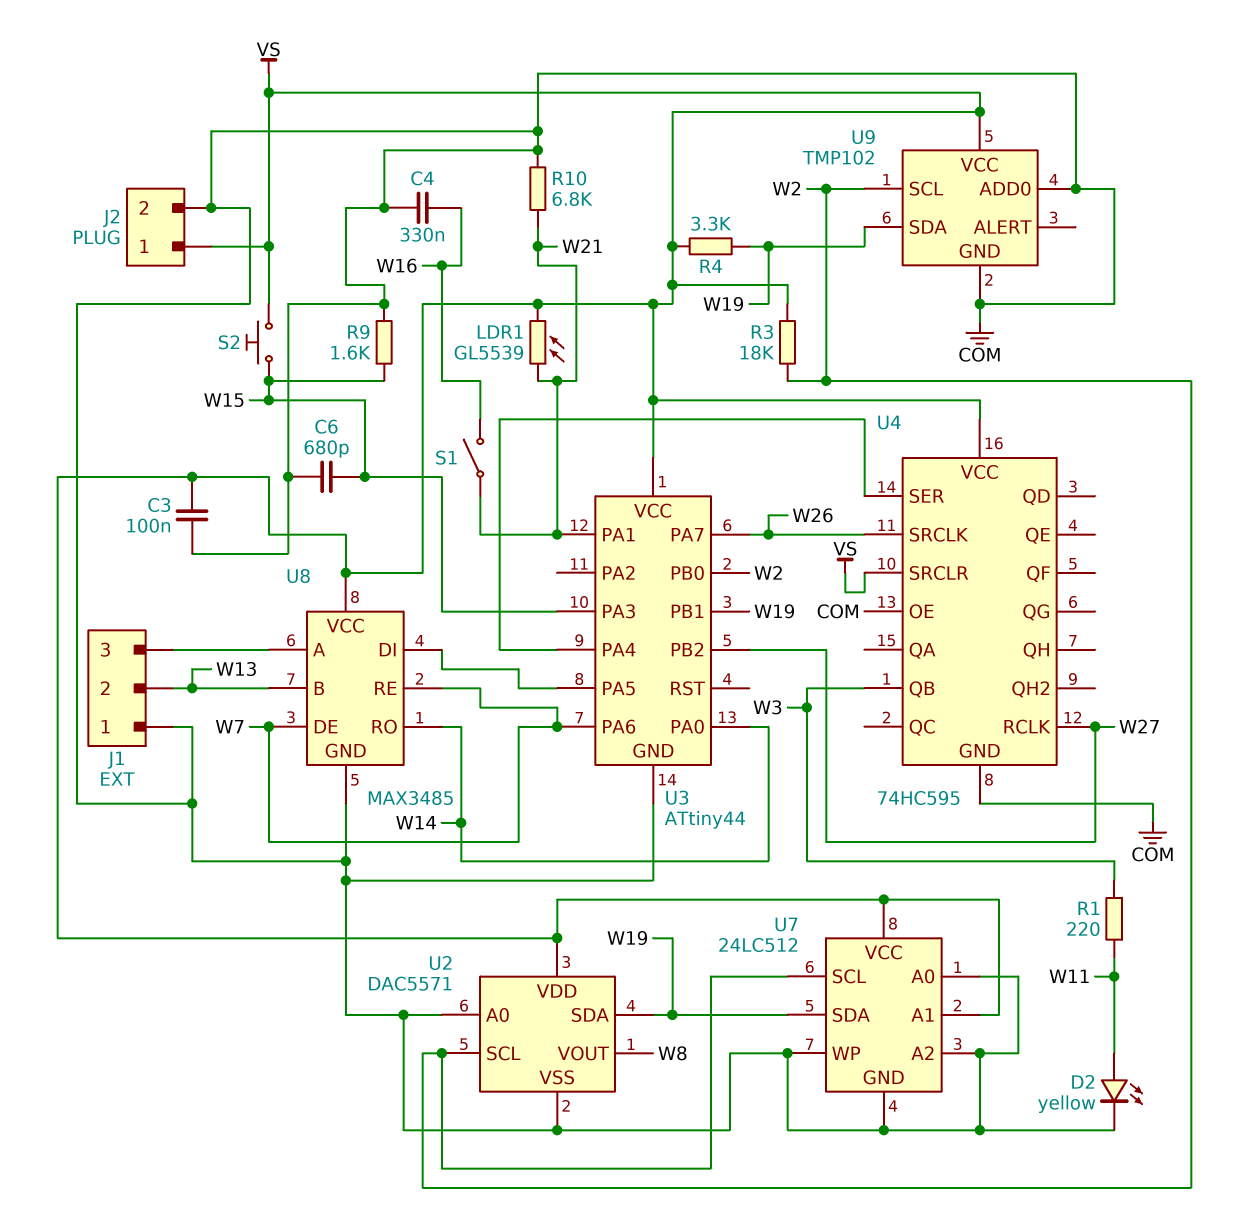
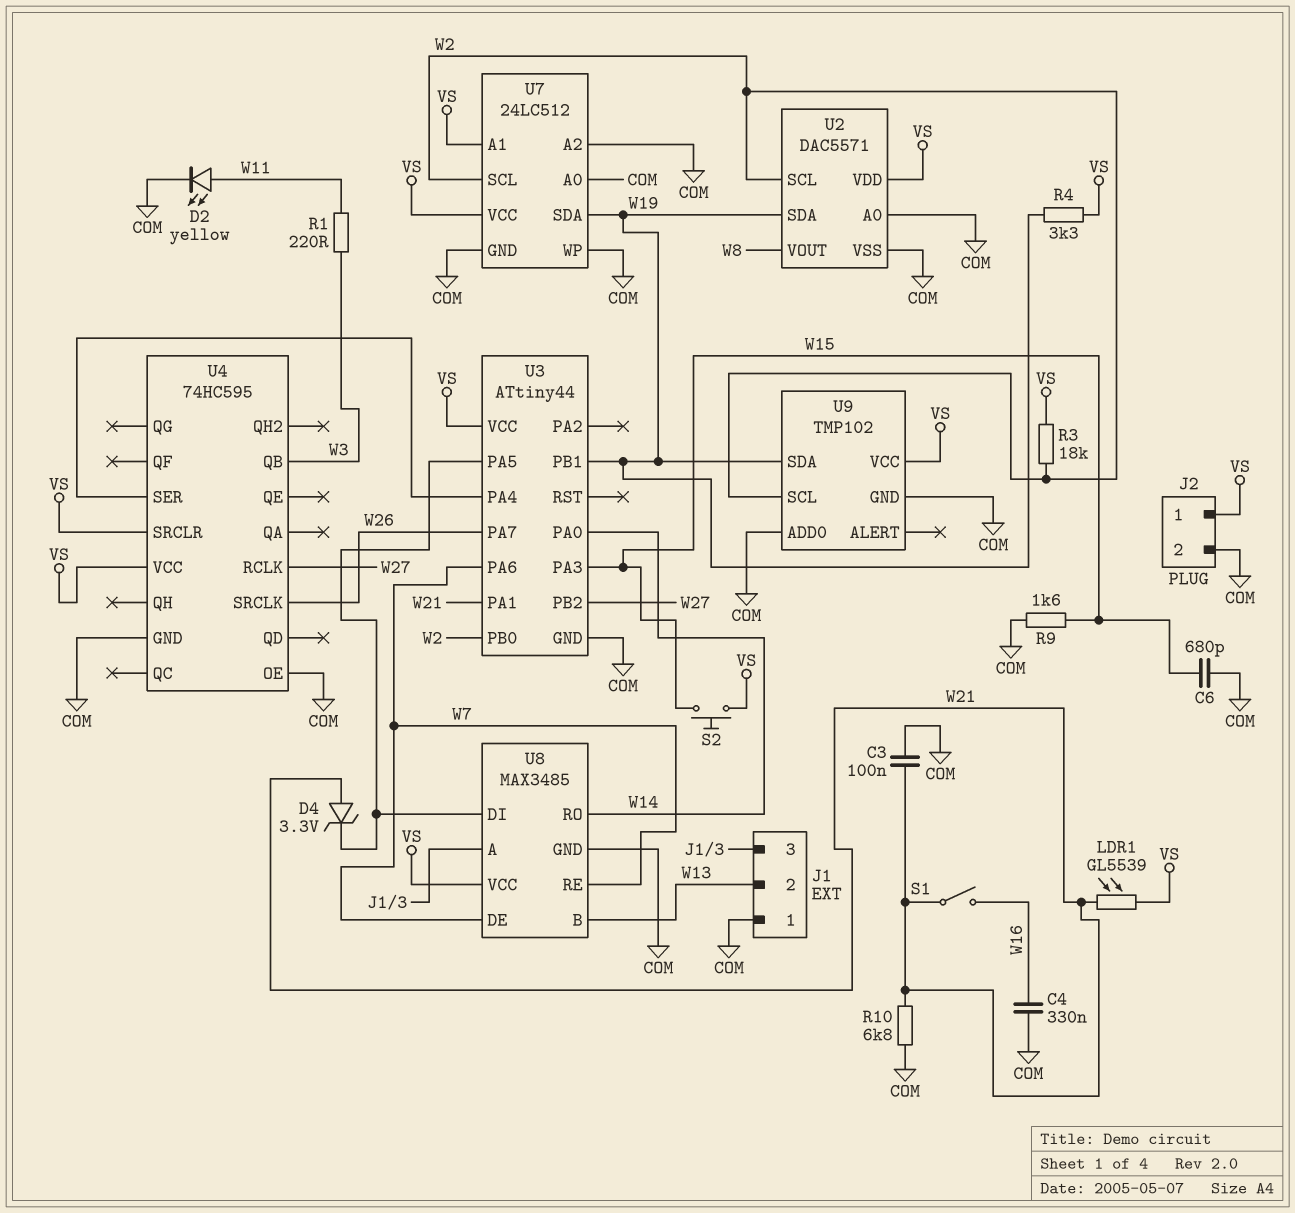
C3: 100nF (COM, VS) -> 100nF (COM, W21)
D4: none -> zener 3.3V (A W21, K U3/PA5)

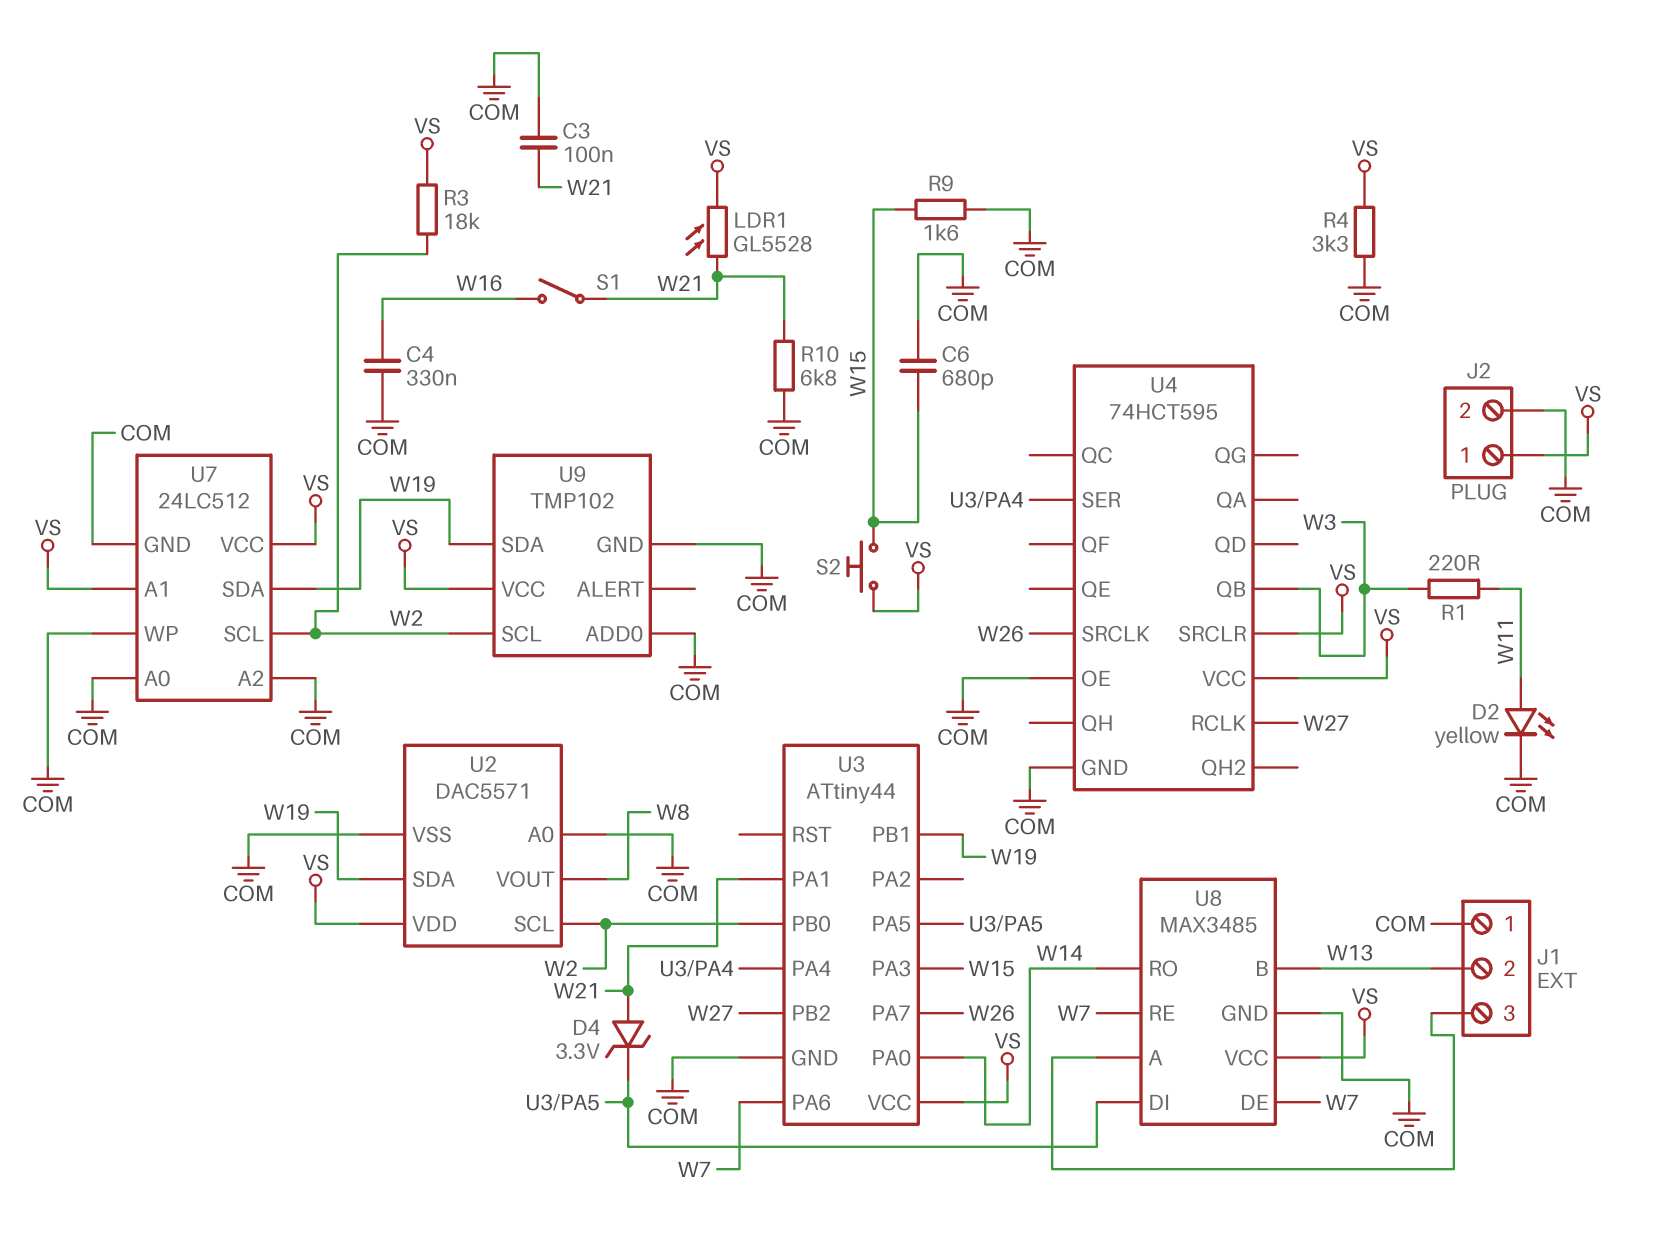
LDR1: GL5539 (VS, W21) -> GL5528 (VS, W21)
R4: 3.3k (VS, W19) -> 3.3k (COM, VS)
U4: 74HC595 -> 74HCT595

